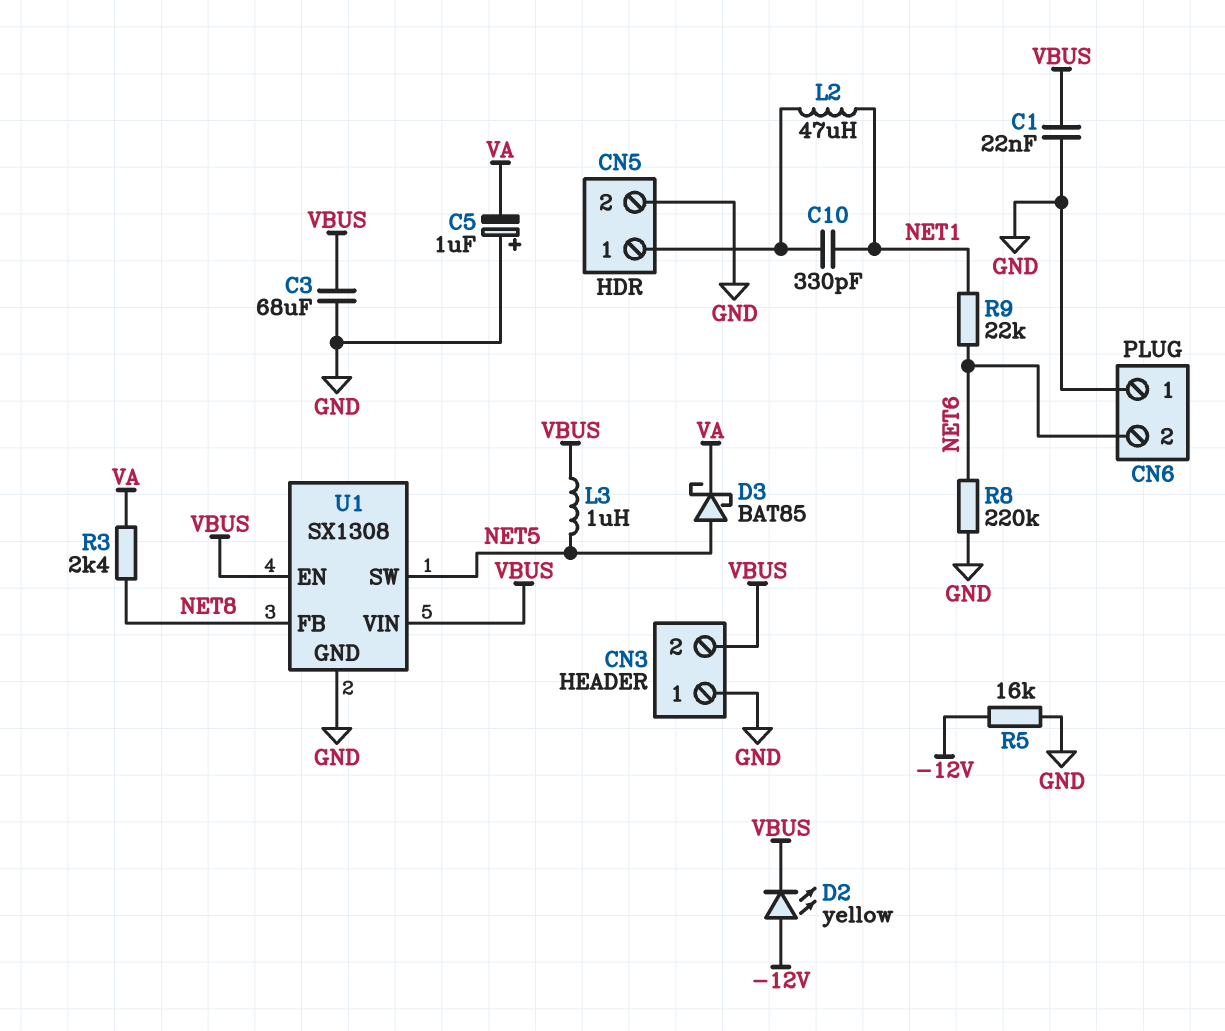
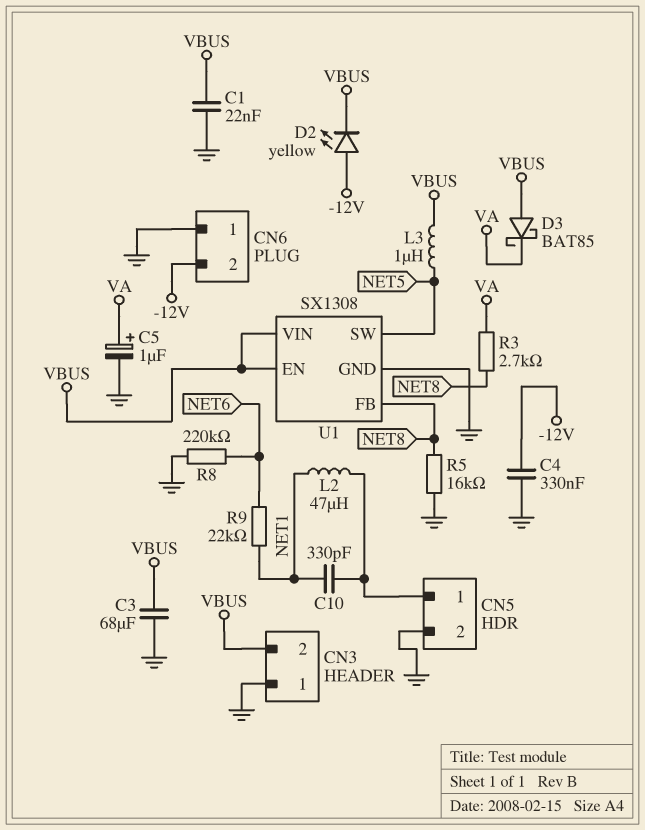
C4: none -> 330nF (-12V, GND)
C5: 1uF (plus GND, minus VA) -> 1uF (plus VA, minus GND)
CN6 pin 2: NET6 -> -12V
D3: schottky BAT85 (A NET5, K VA) -> schottky BAT85 (A VBUS, K VA)
R3: 2.4k (NET8, VA) -> 2.7k (NET8, VA)
R5: 16k (-12V, GND) -> 16k (GND, NET8)

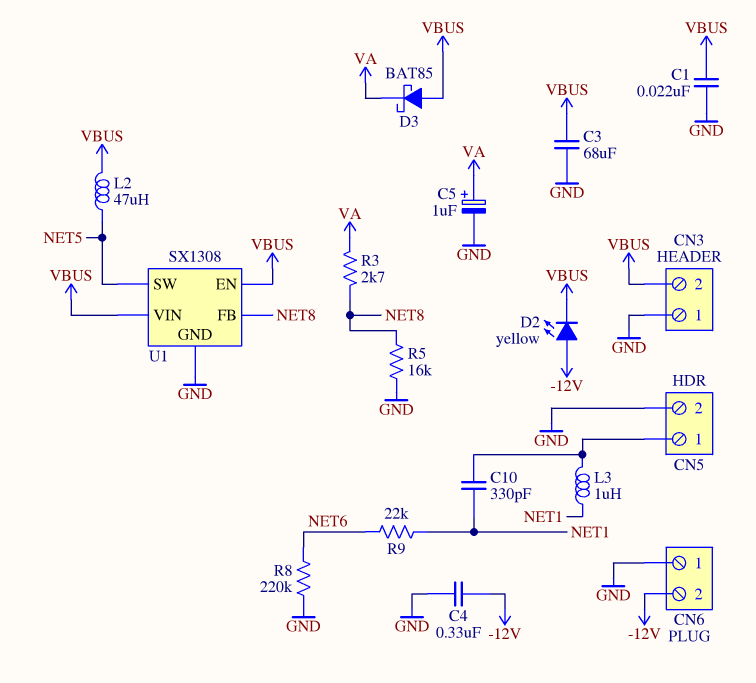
L2: 47uH (CN5/1, NET1) -> 47uH (NET5, VBUS)
L3: 1uH (NET5, VBUS) -> 1uH (CN5/1, NET1)

